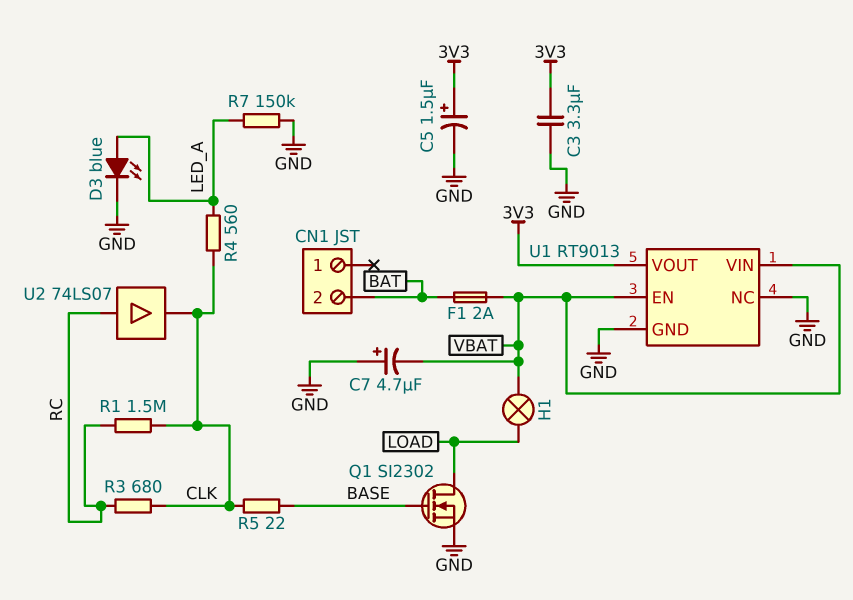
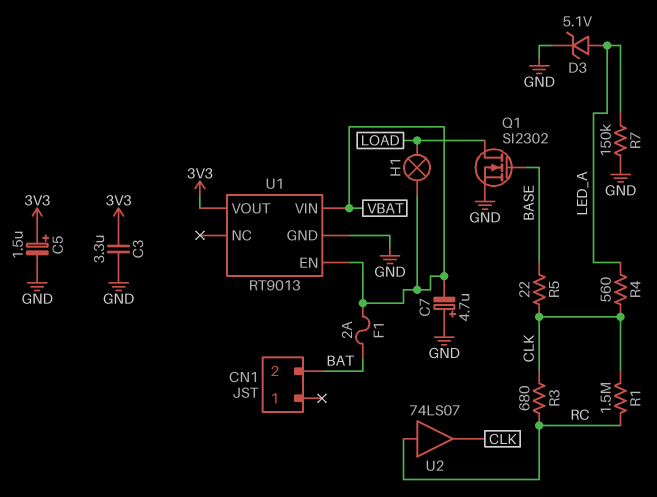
D3: LED blue (A LED_A, K GND) -> zener 5.1V (A LED_A, K GND)
U1 pin NC: GND -> none

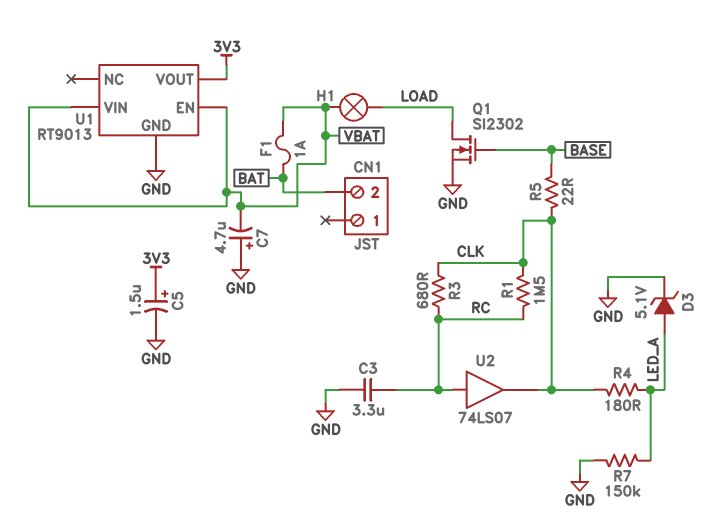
C3: 3.3uF (3V3, GND) -> 3.3uF (GND, RC)
F1: 2A (BAT, VBAT) -> 1A (BAT, VBAT)
R4: 560 (CLK, LED_A) -> 180 (CLK, LED_A)

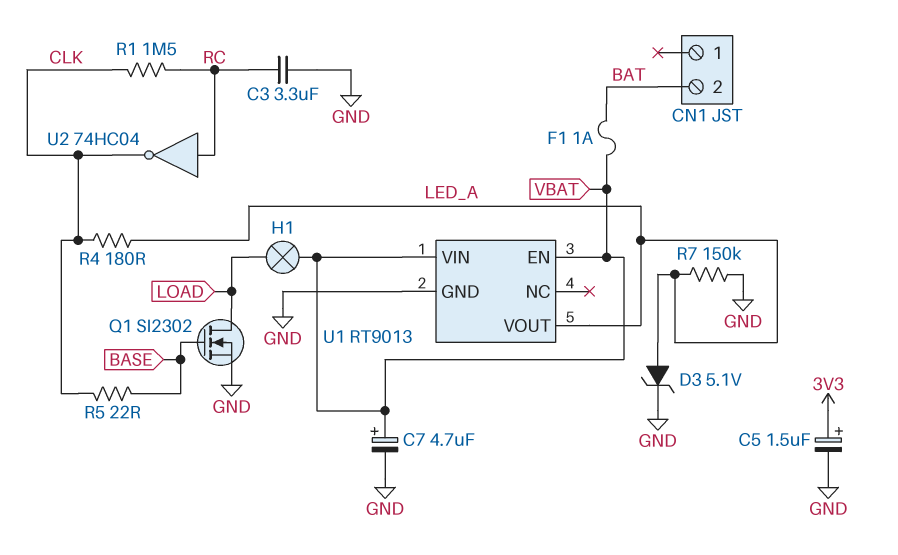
C7: 4.7uF (plus GND, minus VBAT) -> 4.7uF (plus VBAT, minus GND)
R3: 680 (CLK, RC) -> none
U1 pin VOUT: 3V3 -> LED_A
U2: buffer 74LS07 (in RC, out CLK) -> NOT 74HC04 (in RC, out CLK)

